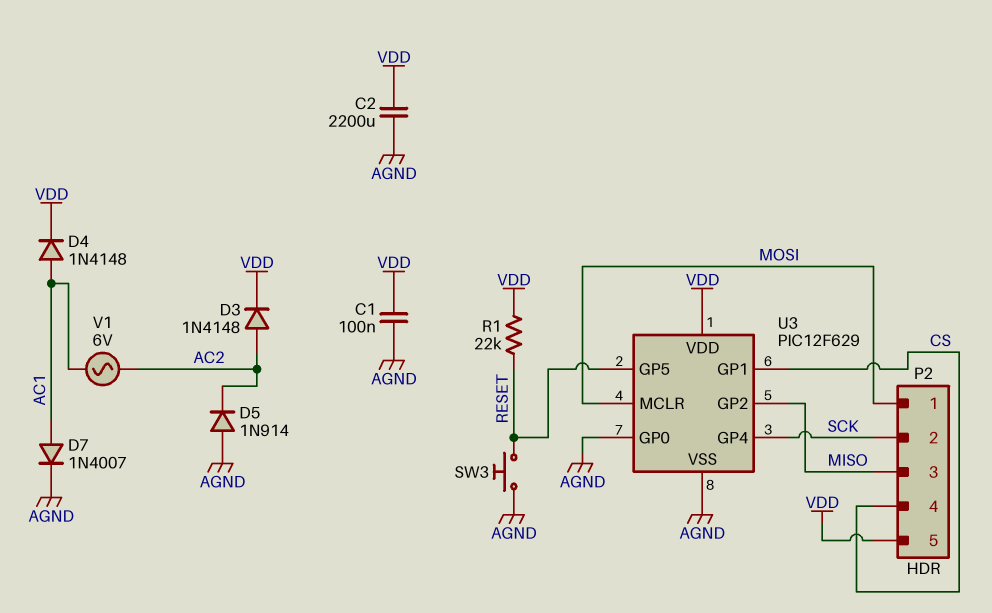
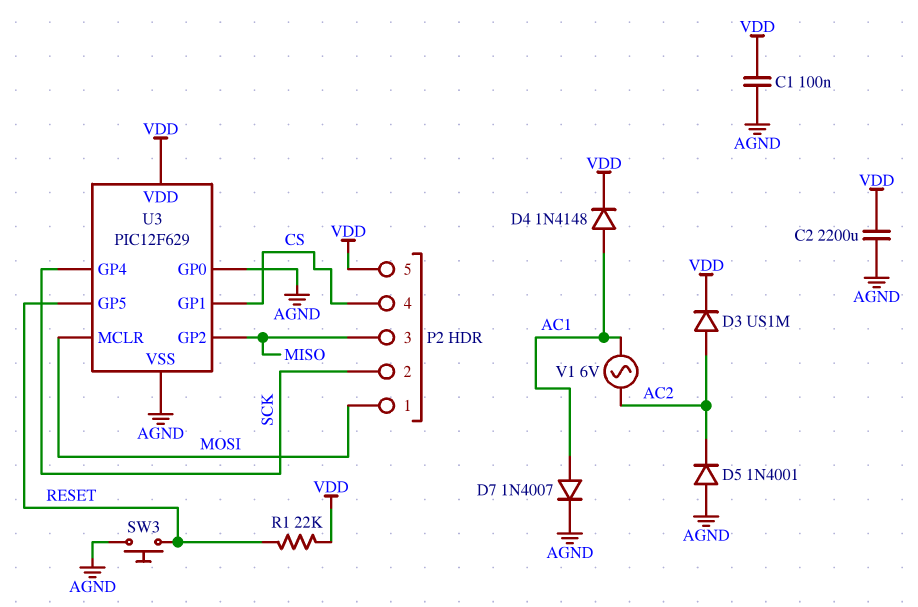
D3: diode 1N4148 (A AC2, K VDD) -> diode US1M (A AC2, K VDD)
D5: diode 1N914 (A AGND, K AC2) -> diode 1N4001 (A AGND, K AC2)

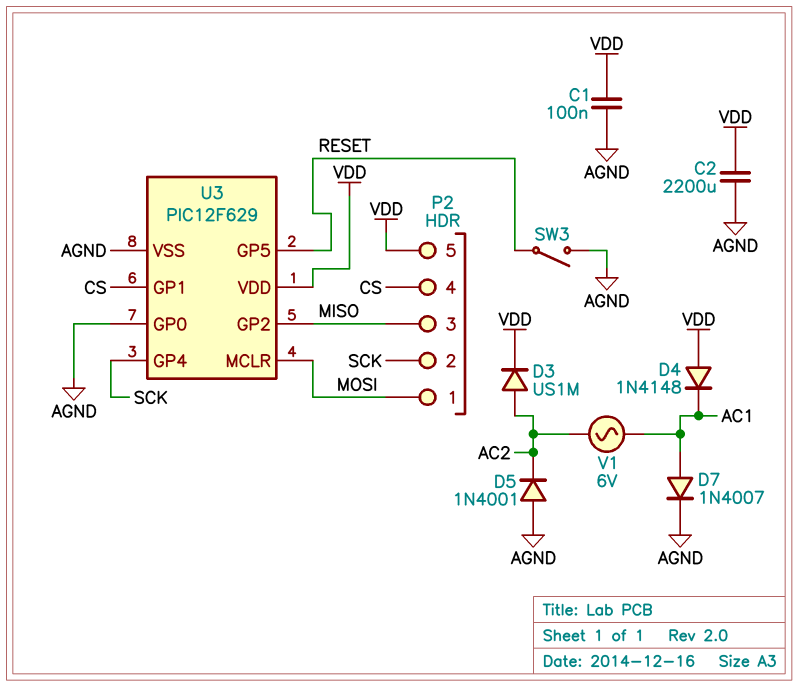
D4: diode 1N4148 (A AC1, K VDD) -> diode 1N4148 (A VDD, K AC1)
R1: 22k (RESET, VDD) -> none
SW3: button (AGND, RESET) -> switch (AGND, RESET)

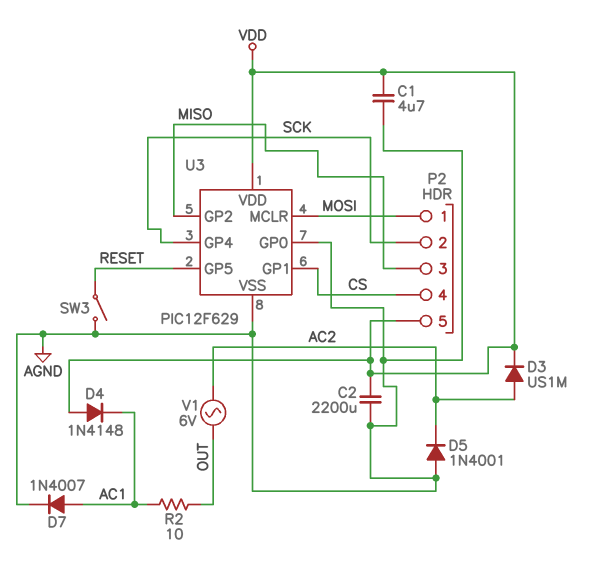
C1: 100nF (AGND, VDD) -> 4.7uF (AGND, VDD)
R2: none -> 10 (AC1, OUT)
V1: AC 6V (AC1, AC2) -> AC 6V (AC2, OUT)

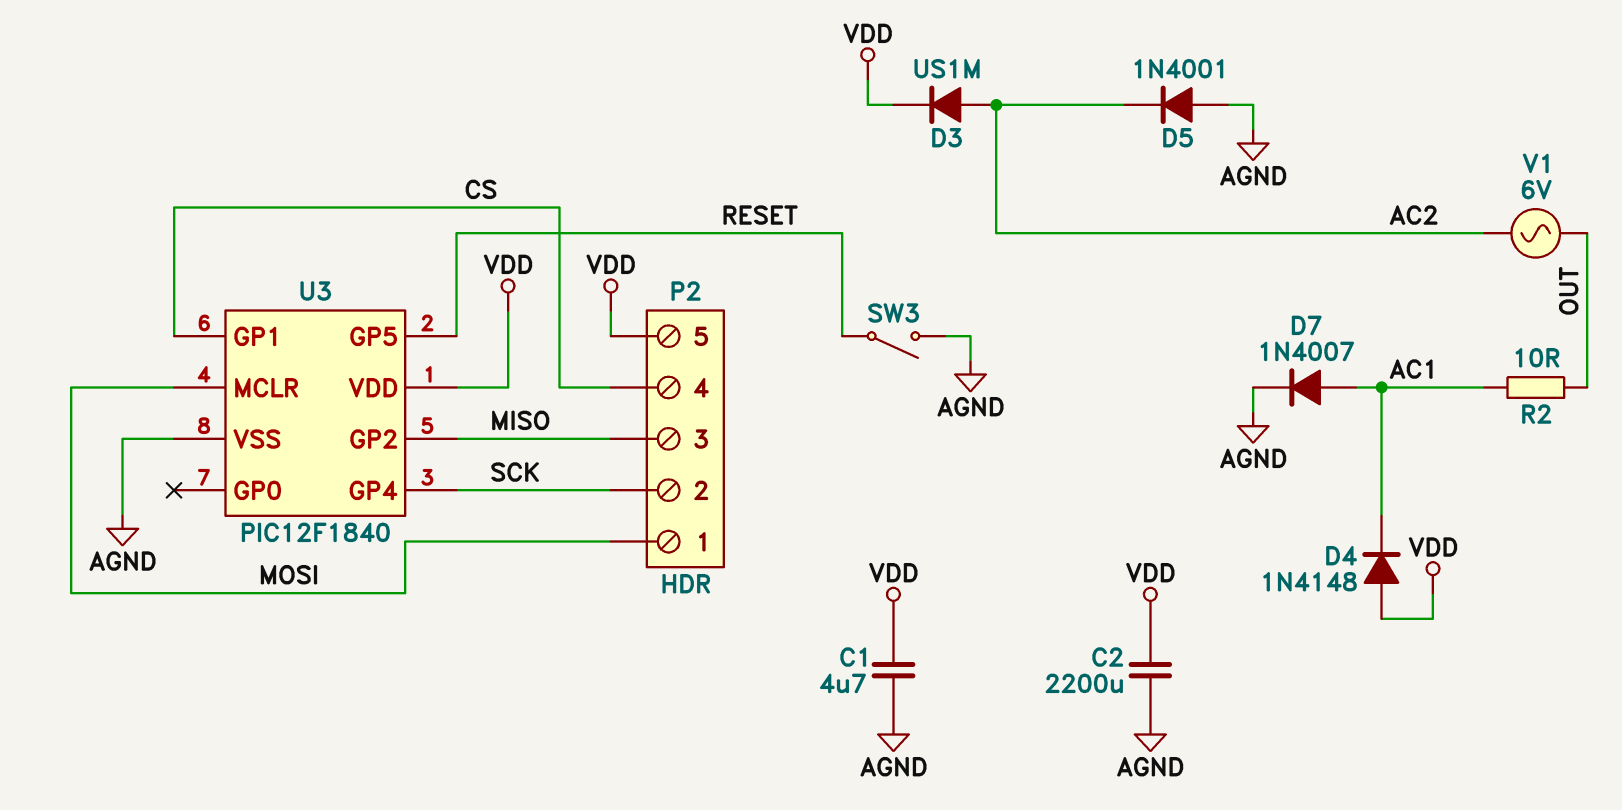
U3: PIC12F629 -> PIC12F1840
U3 pin GP0: AGND -> none

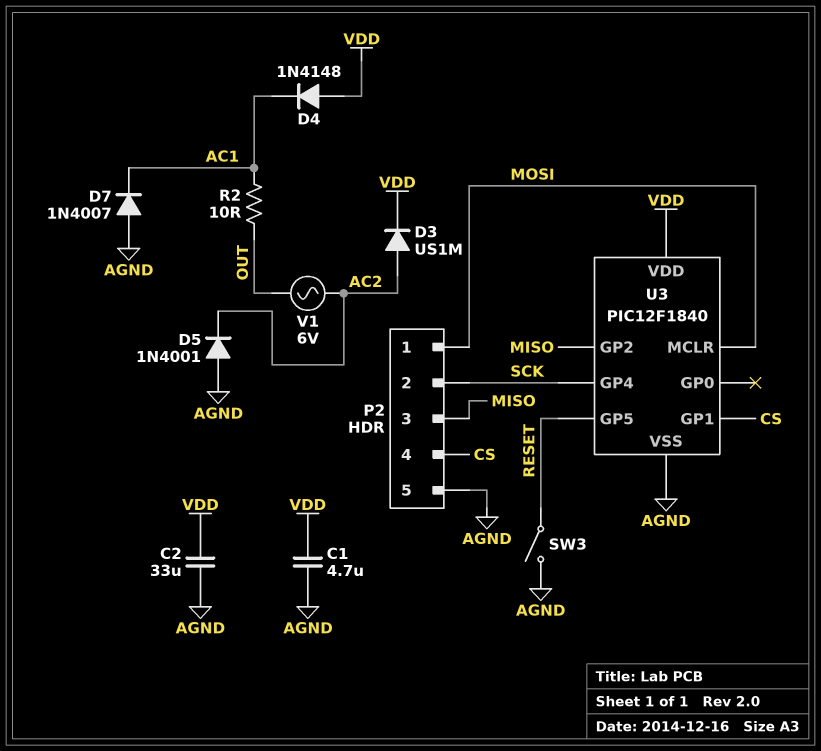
C2: 2200uF (AGND, VDD) -> 33uF (AGND, VDD)
D7: diode 1N4007 (A AC1, K AGND) -> diode 1N4007 (A AGND, K AC1)
P2 pin 5: VDD -> AGND

